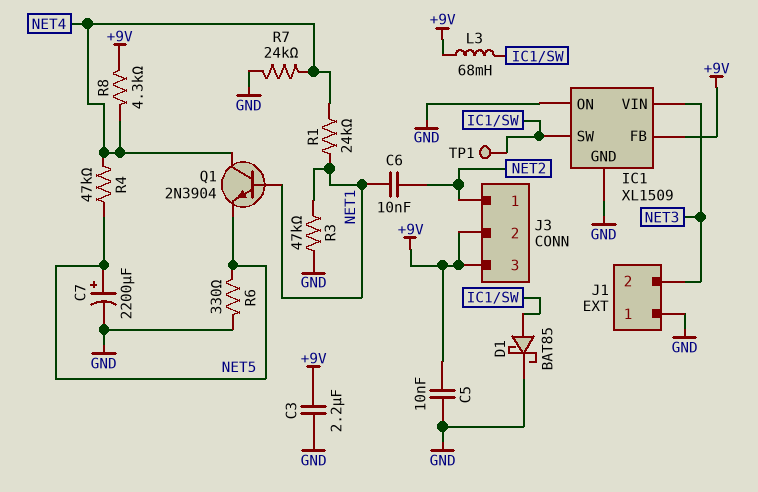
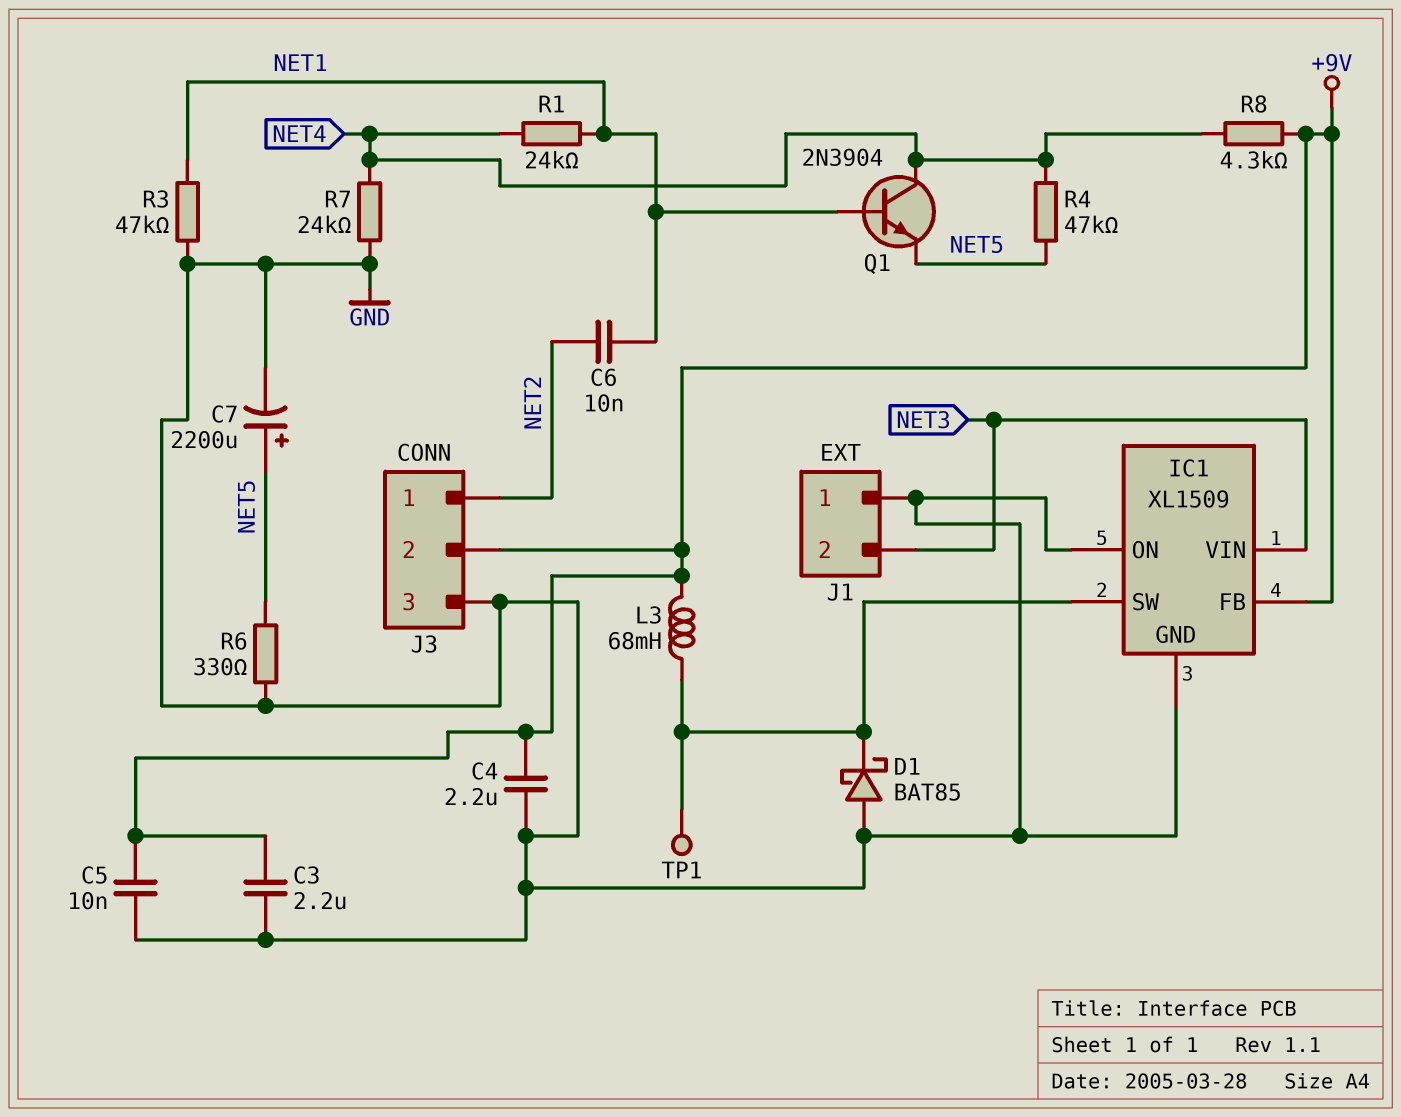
C4: none -> 2.2uF (+9V, GND)
D1: schottky BAT85 (A IC1/SW, K GND) -> schottky BAT85 (A GND, K IC1/SW)
J3 pin 3: +9V -> GND

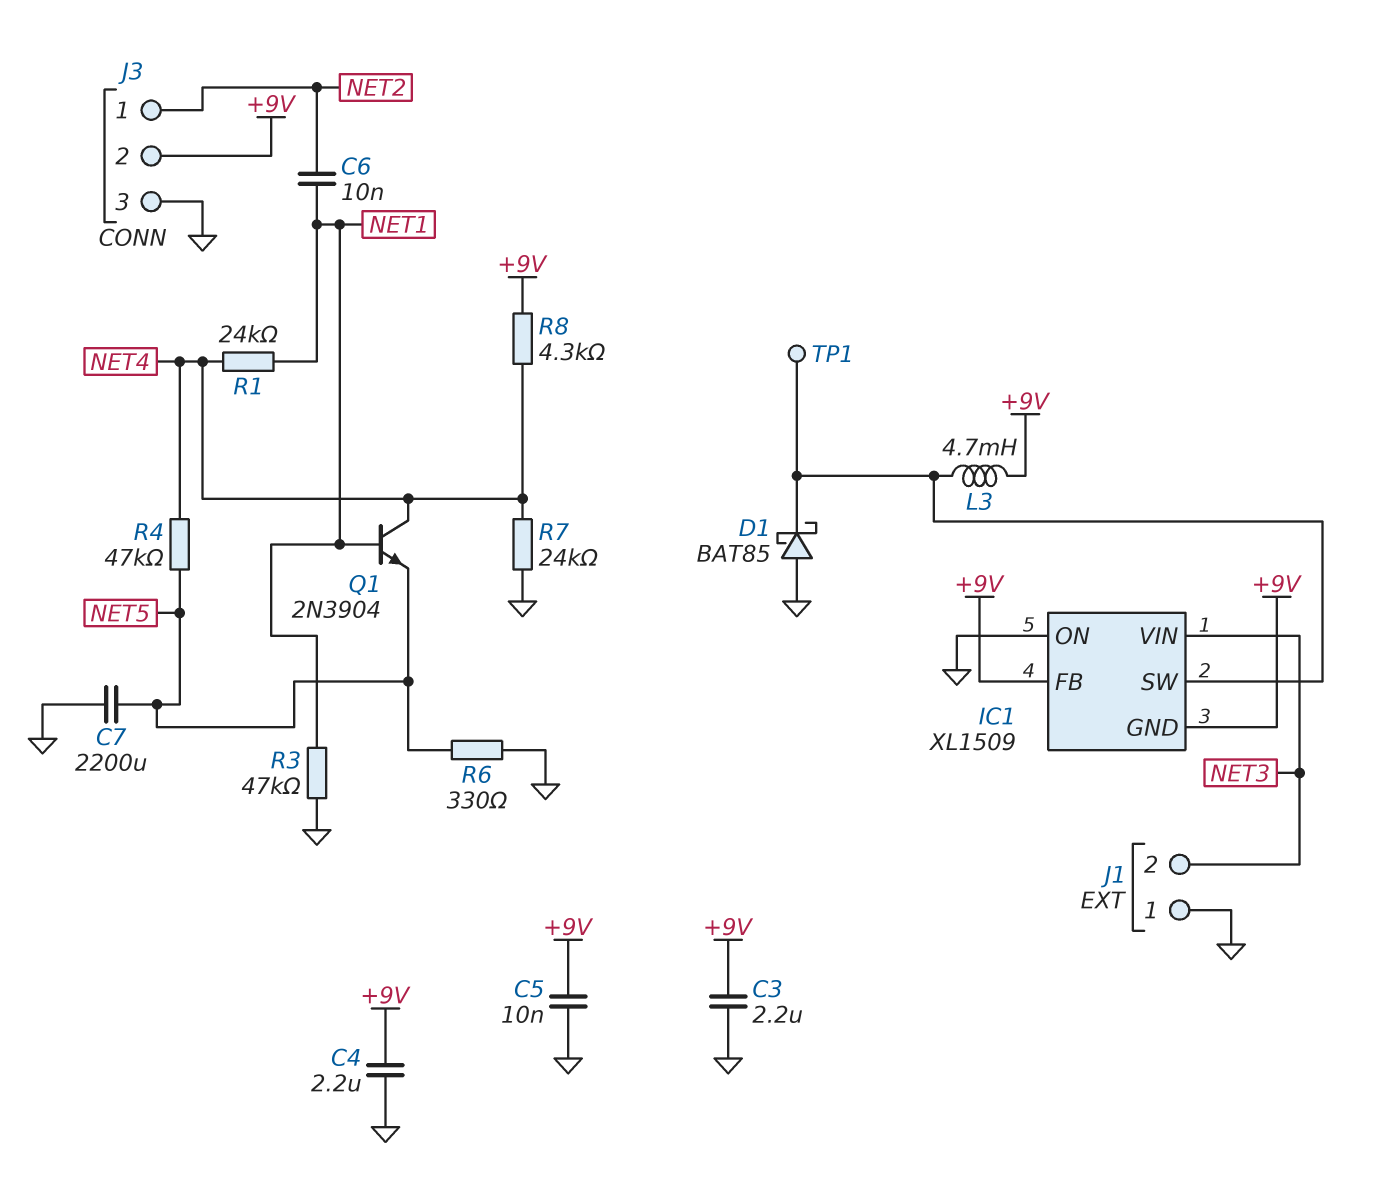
C7: 2200uF (plus NET5, minus GND) -> 2200uF (GND, NET5)
IC1 pin GND: GND -> +9V
L3: 68mH (+9V, IC1/SW) -> 4.7mH (+9V, IC1/SW)

